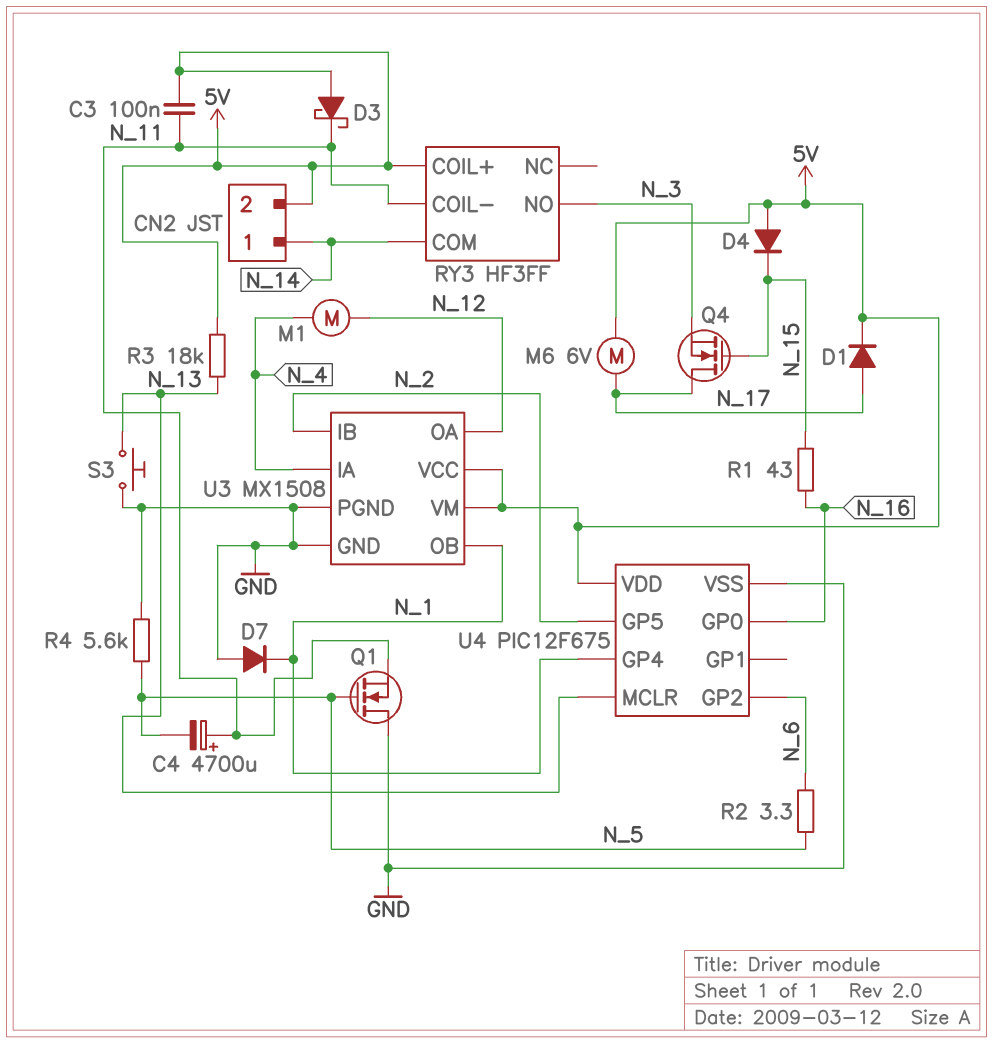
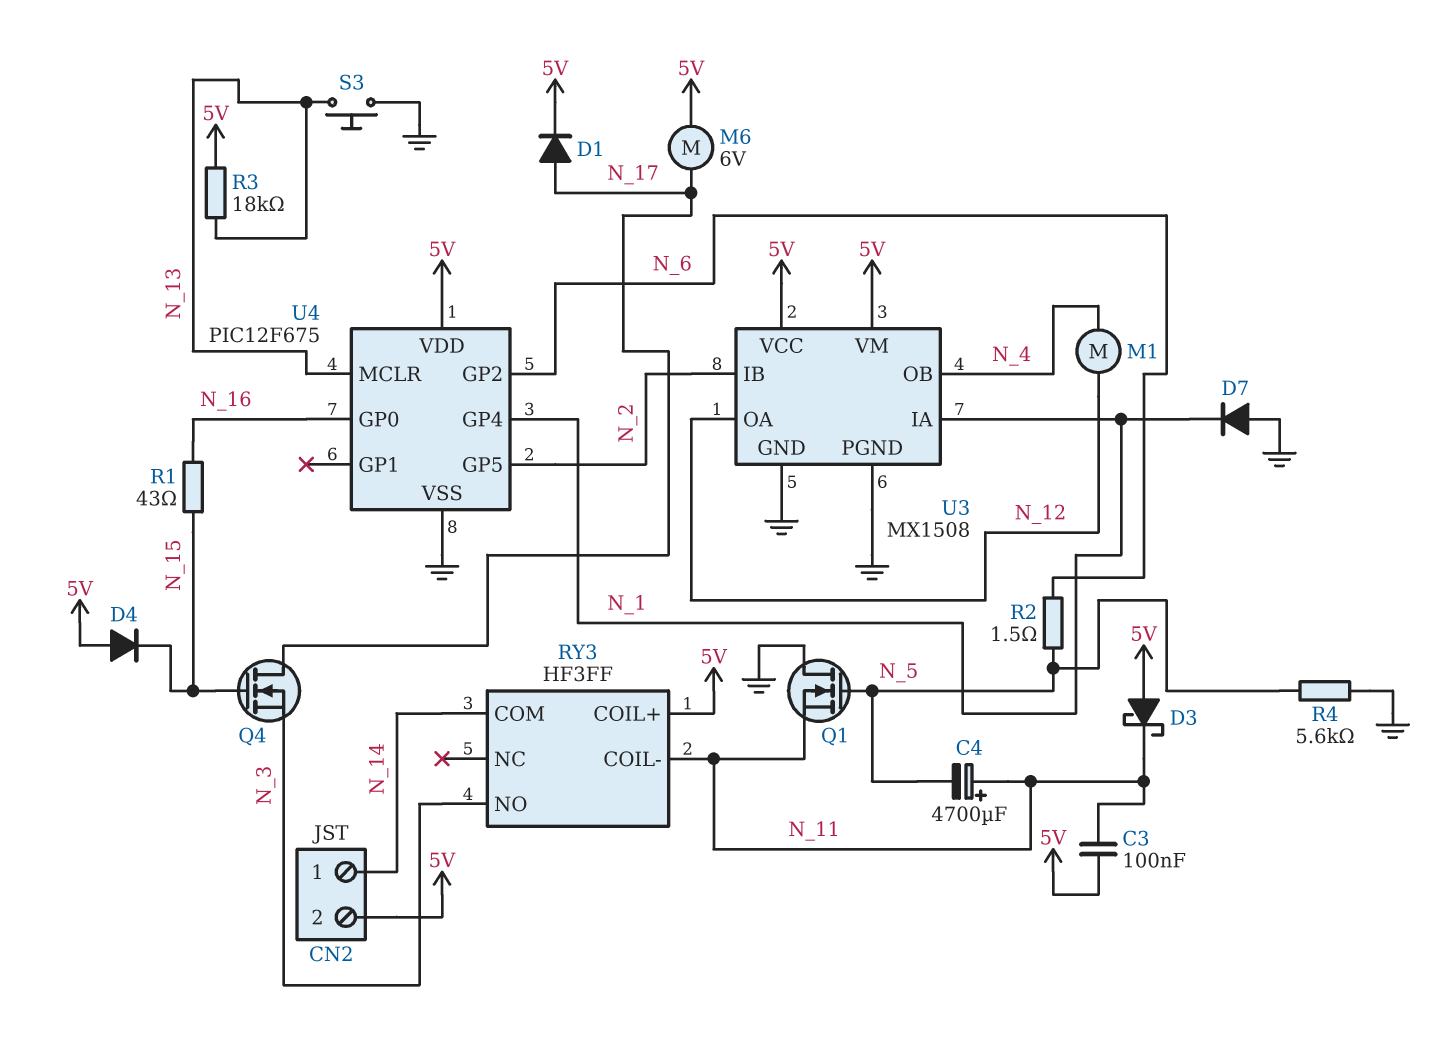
R2: 3.3 (N_5, N_6) -> 1.5 (N_5, N_6)
U3 pin IA: N_4 -> N_1
U3 pin OB: N_1 -> N_4

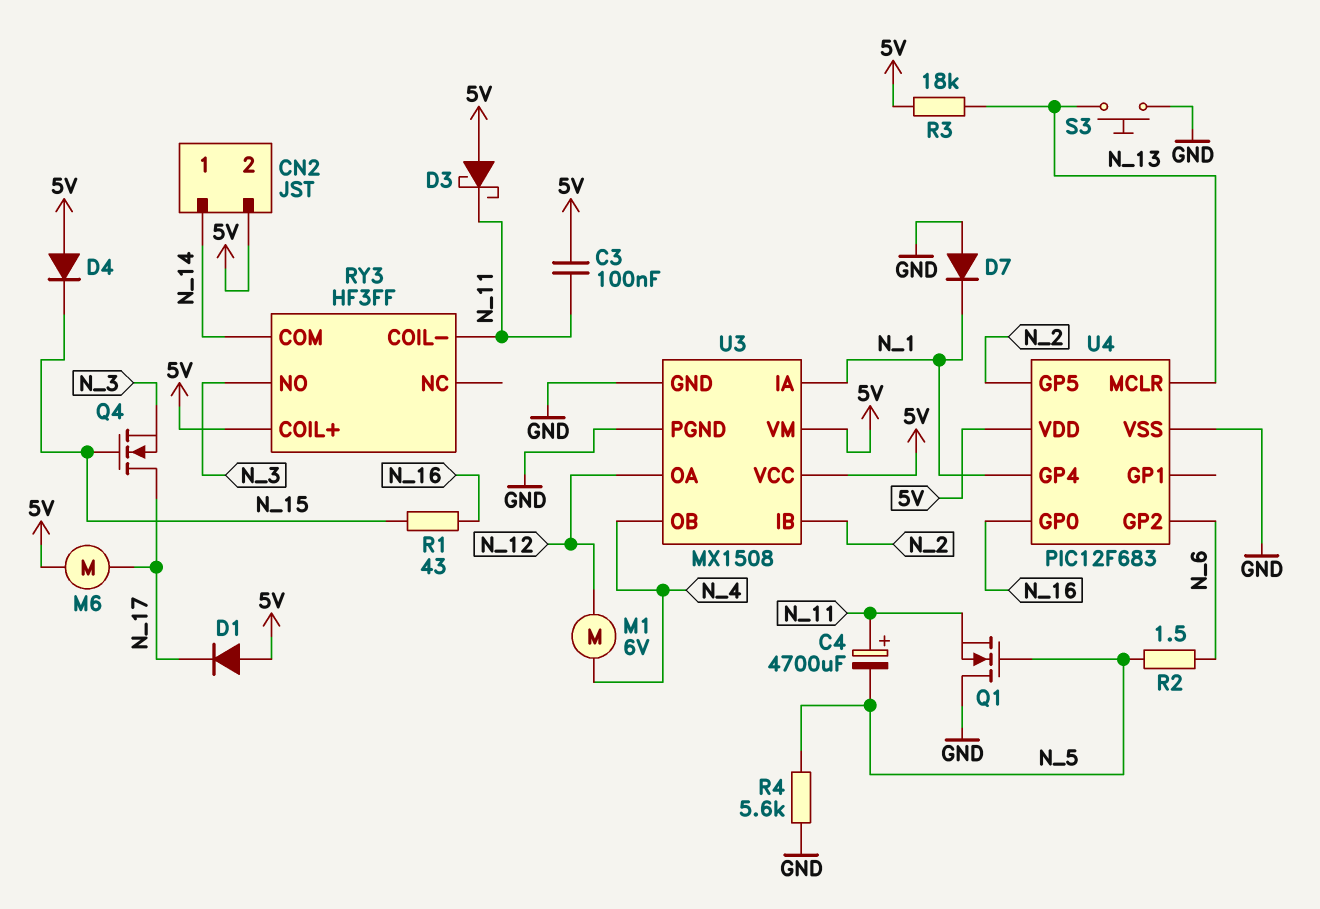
D1: diode (A N_17, K 5V) -> diode (A 5V, K N_17)
M1: motor (N_4, N_12) -> motor 6V (N_4, N_12)
M6: motor 6V (5V, N_17) -> motor (5V, N_17)
U4: PIC12F675 -> PIC12F683

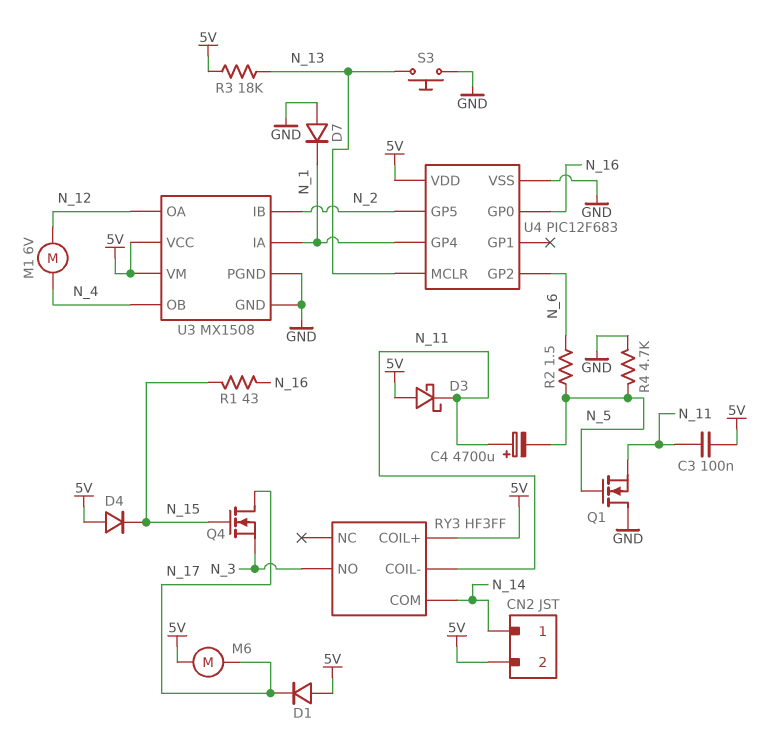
R4: 5.6k (GND, N_5) -> 4.7k (GND, N_5)

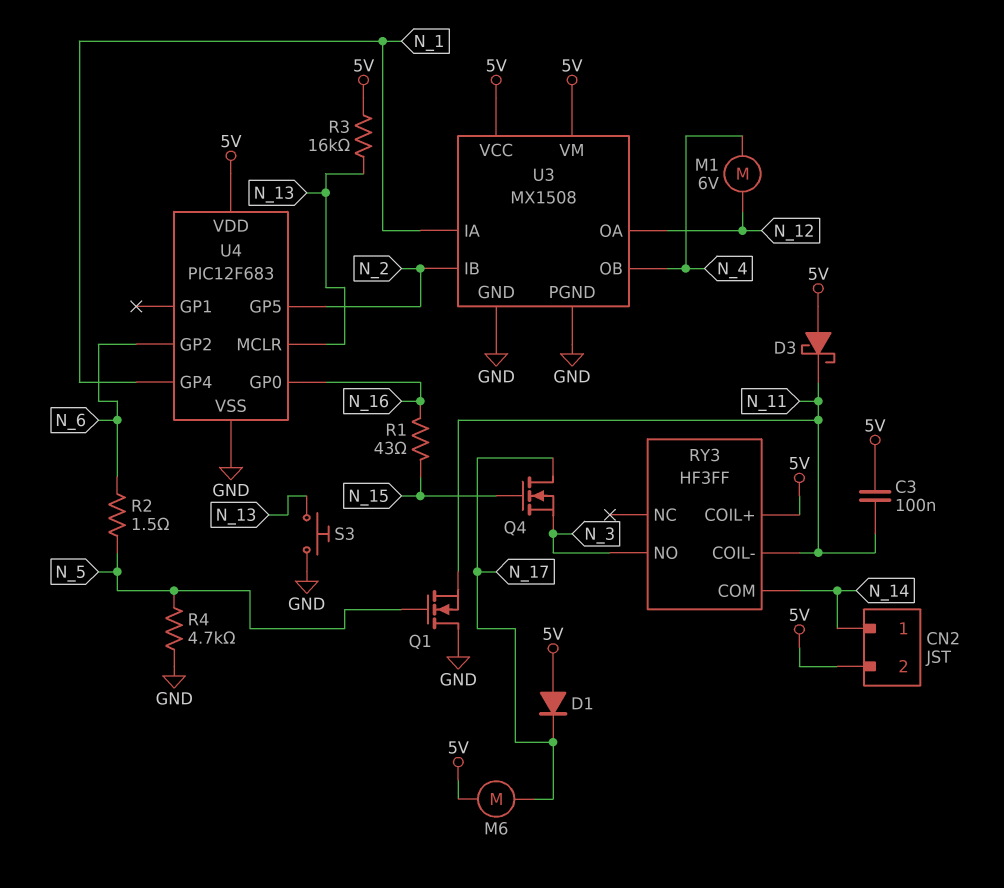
C4: 4700uF (plus N_11, minus N_5) -> none
D4: diode (A 5V, K N_15) -> none
D7: diode (A GND, K N_1) -> none
R3: 18k (5V, N_13) -> 16k (5V, N_13)

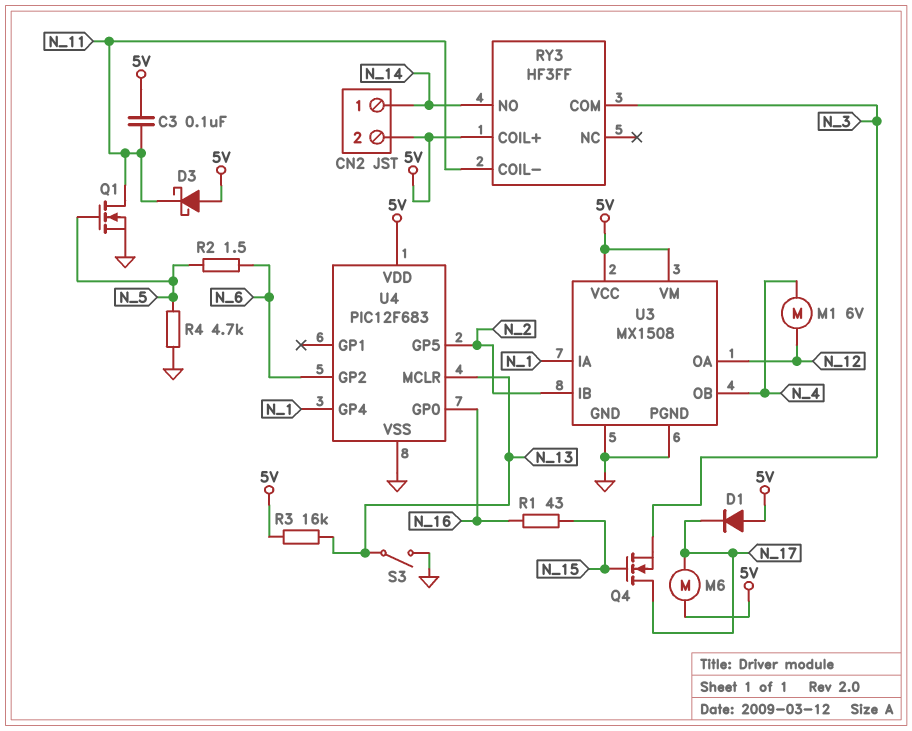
Q1: NMOS (G N_5, D GND, S N_11) -> NMOS (G N_5, D N_11, S GND)
RY3 pin COM: N_14 -> N_3
RY3 pin NO: N_3 -> N_14
S3: button (GND, N_13) -> switch (GND, N_13)

